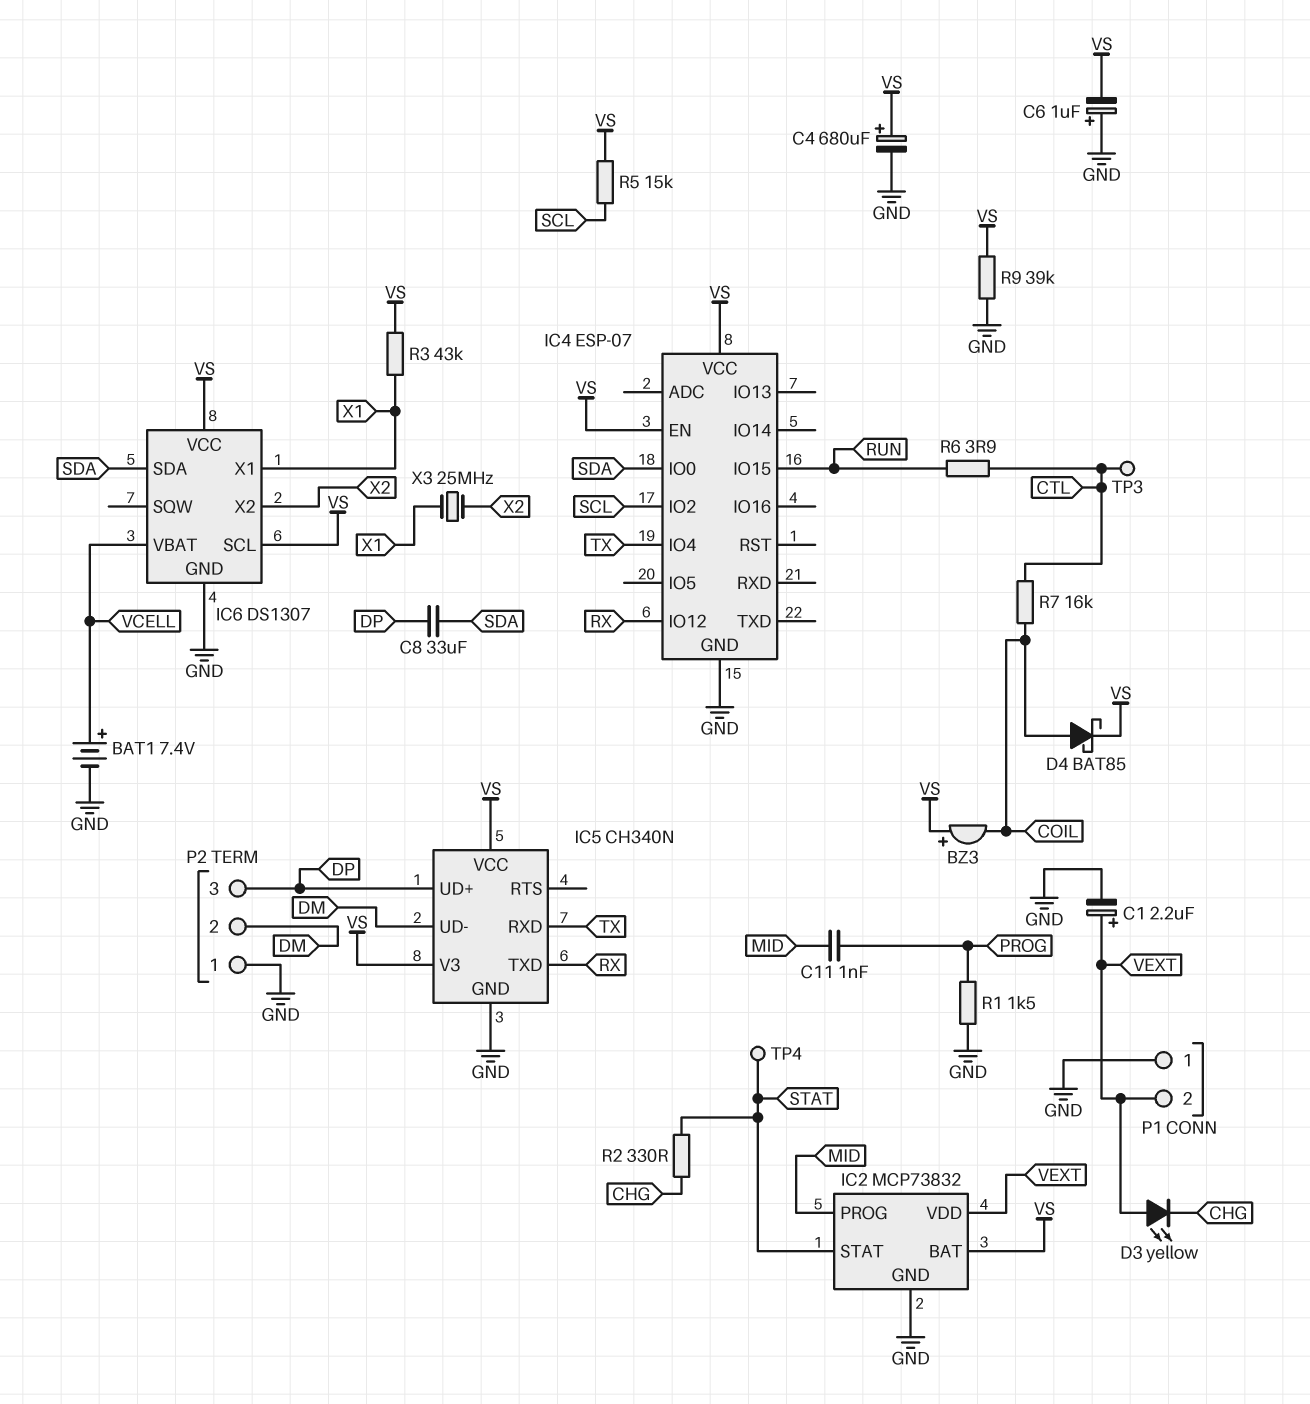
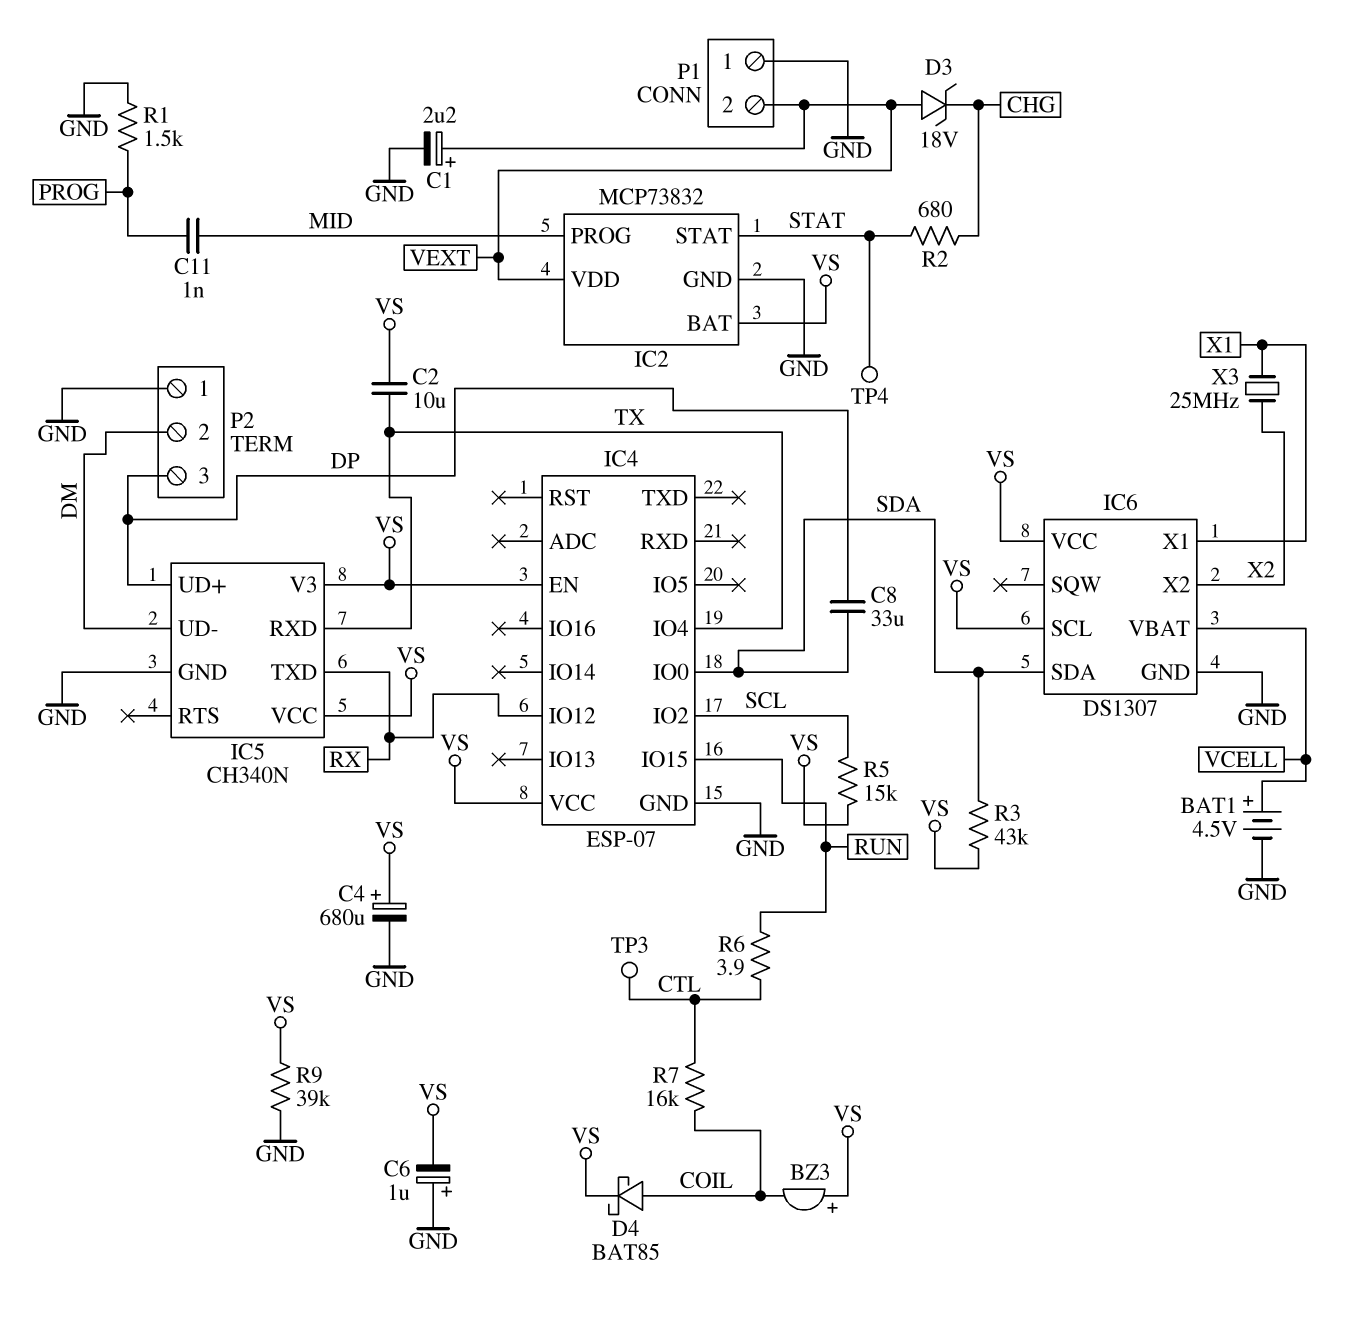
BAT1: 7.4V (plus VCELL, minus GND) -> 4.5V (plus VCELL, minus GND)
C2: none -> 10uF (TX, VS)
D3: LED yellow (A VEXT, K CHG) -> zener 18V (A VEXT, K CHG)
R2: 330 (CHG, STAT) -> 680 (CHG, STAT)
R3: 43k (VS, X1) -> 43k (SDA, VS)

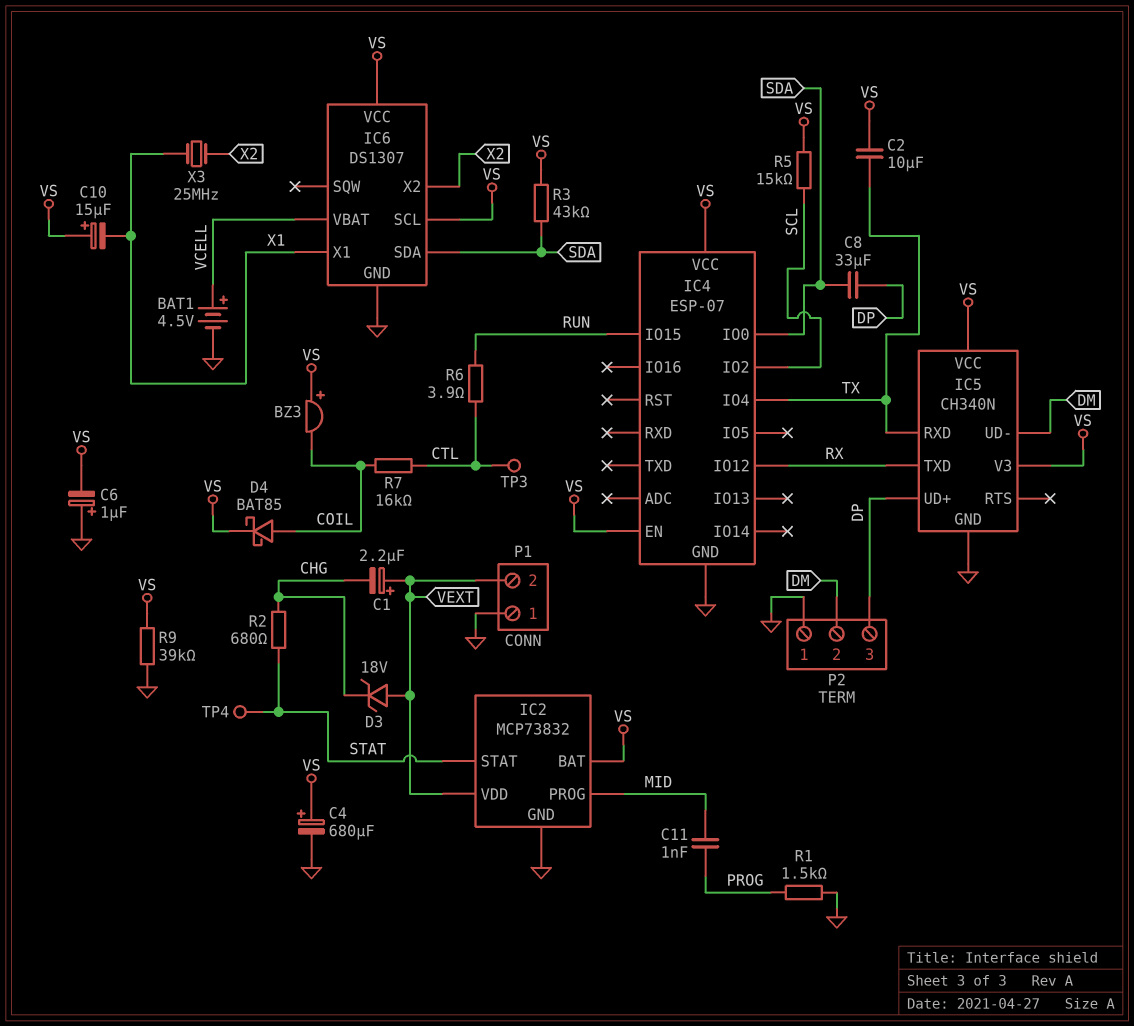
C1: 2.2uF (plus VEXT, minus GND) -> 2.2uF (plus VEXT, minus CHG)
C10: none -> 15uF (plus VS, minus X1)

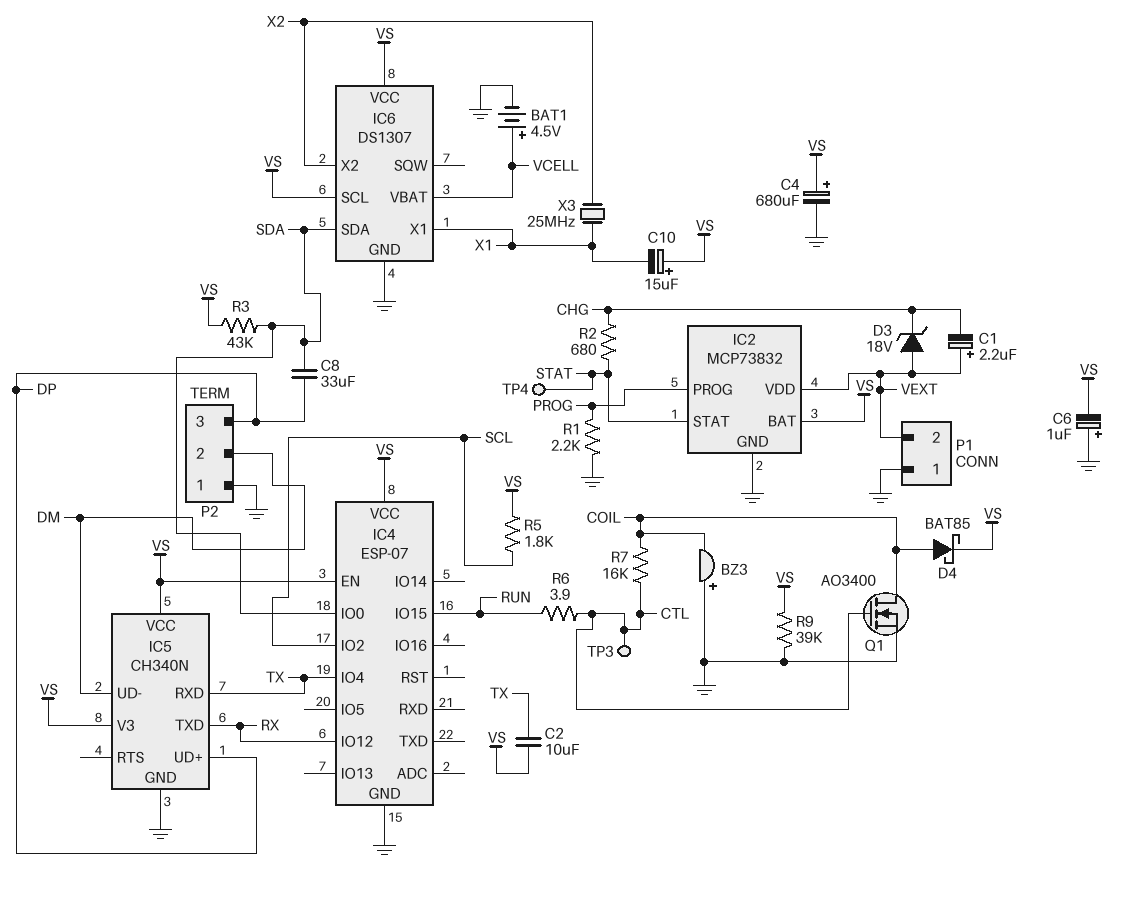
BZ3: buzzer (plus VS, minus COIL) -> buzzer (plus GND, minus COIL)
C11: 1nF (MID, PROG) -> none
IC2 pin PROG: MID -> PROG
Q1: none -> NMOS AO3400 (G CTL, D COIL, S GND)
R1: 1.5k (GND, PROG) -> 2.2k (GND, PROG)
R5: 15k (SCL, VS) -> 1.8k (SCL, VS)

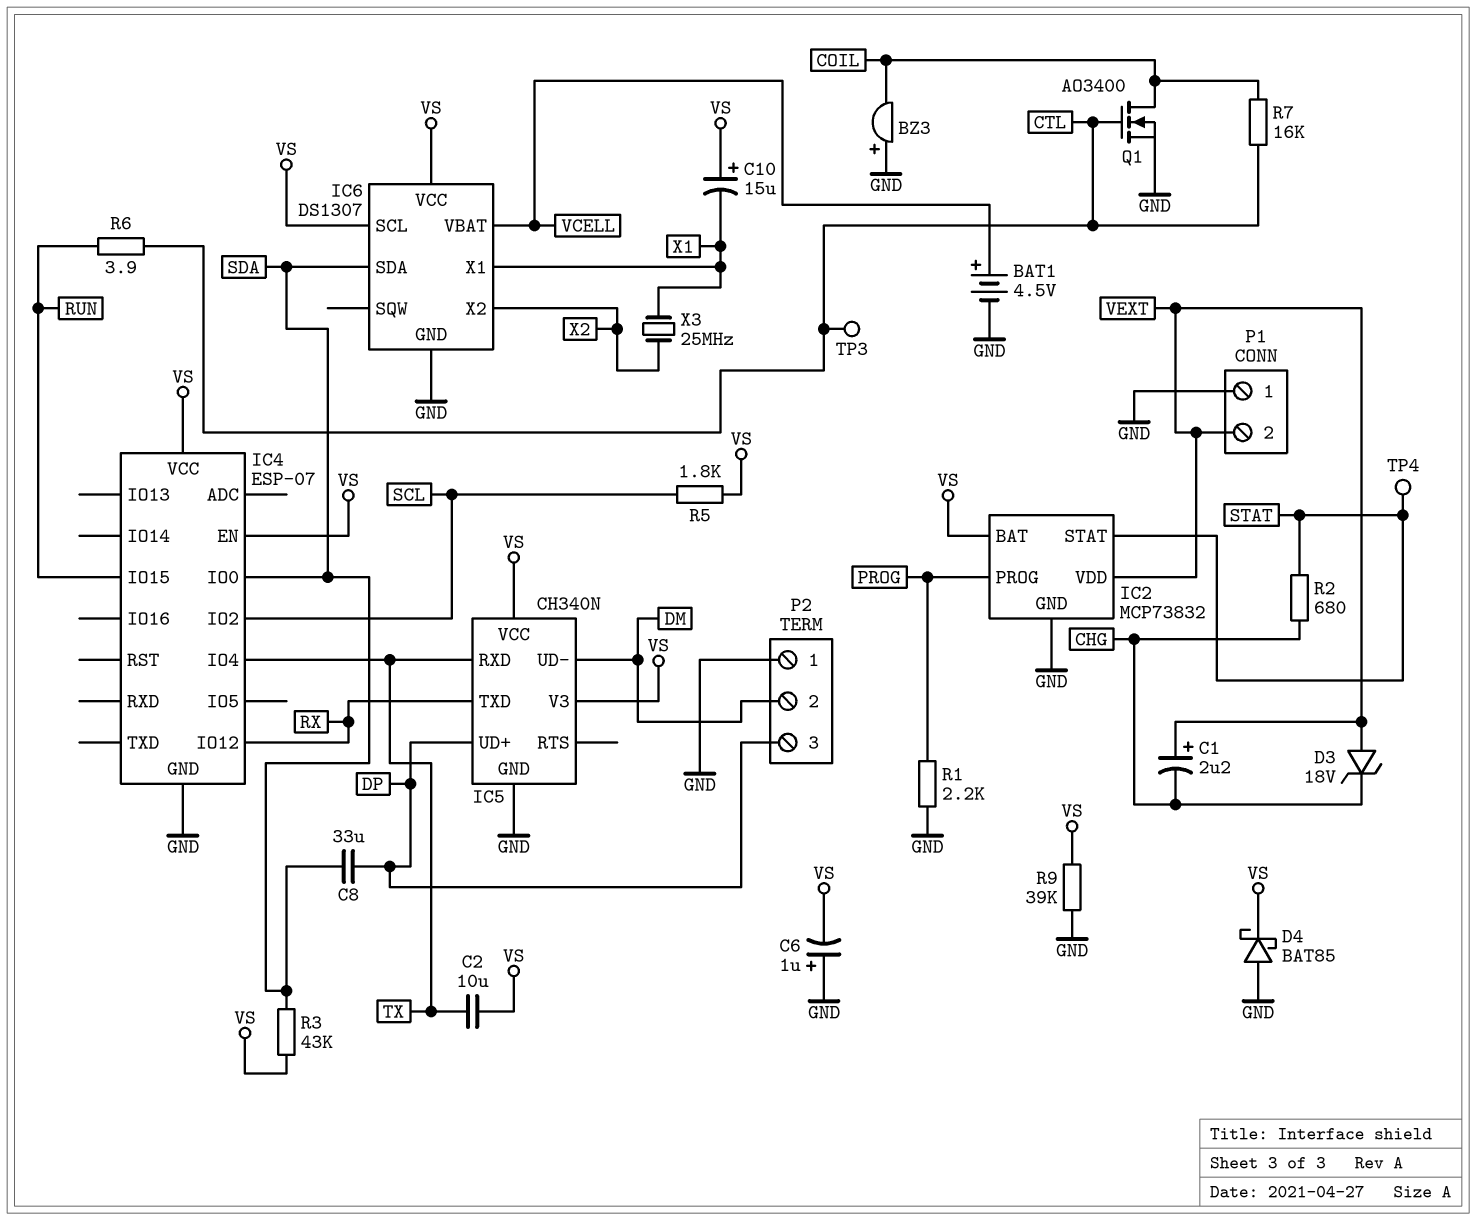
C4: 680uF (plus VS, minus GND) -> none
D4: schottky BAT85 (A COIL, K VS) -> schottky BAT85 (A GND, K VS)

